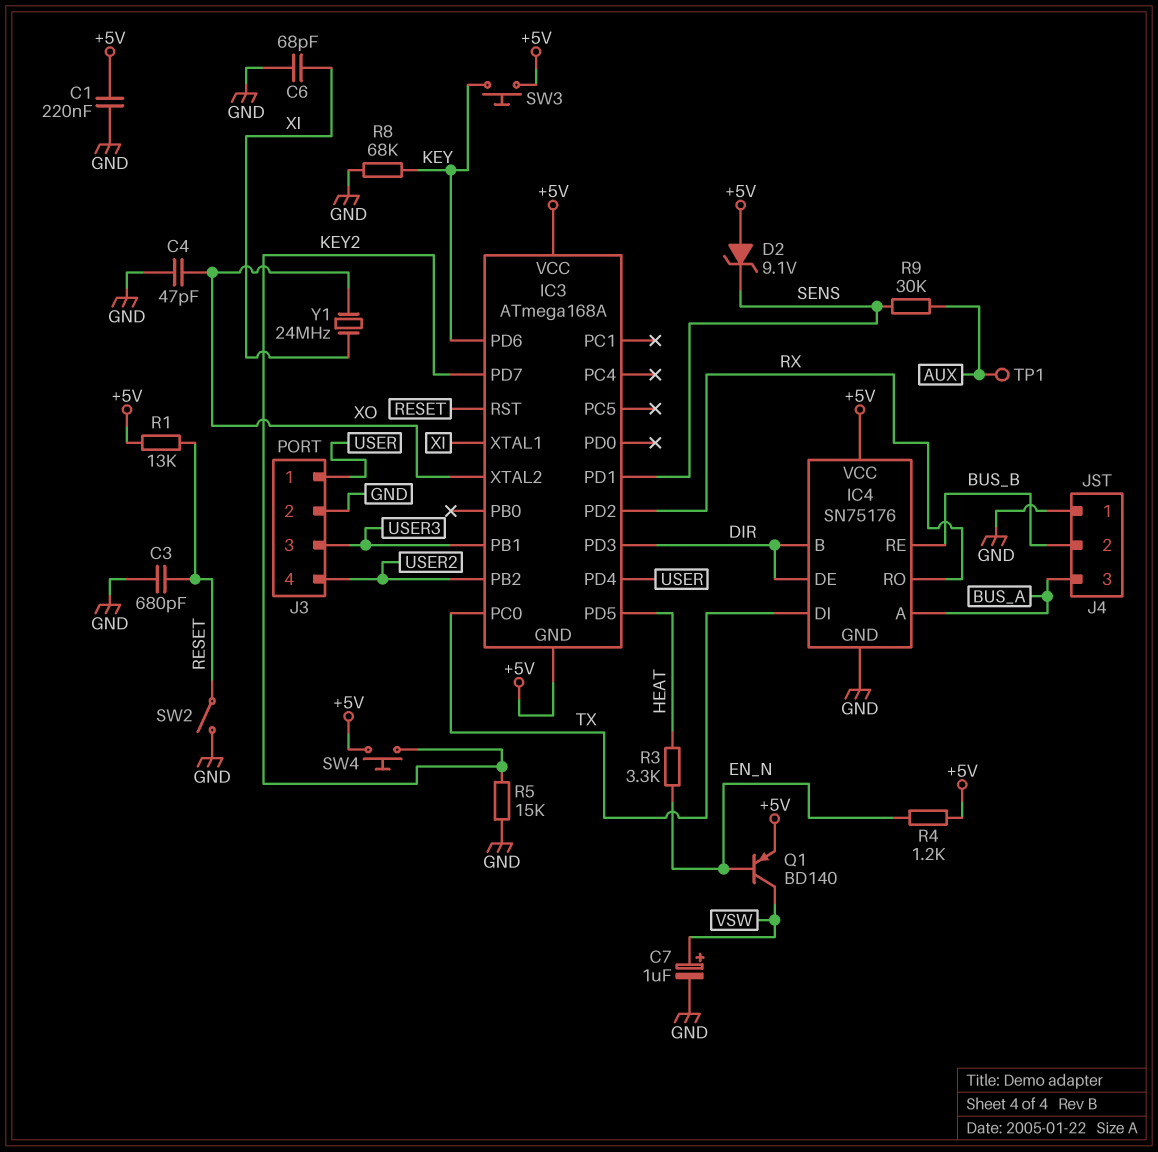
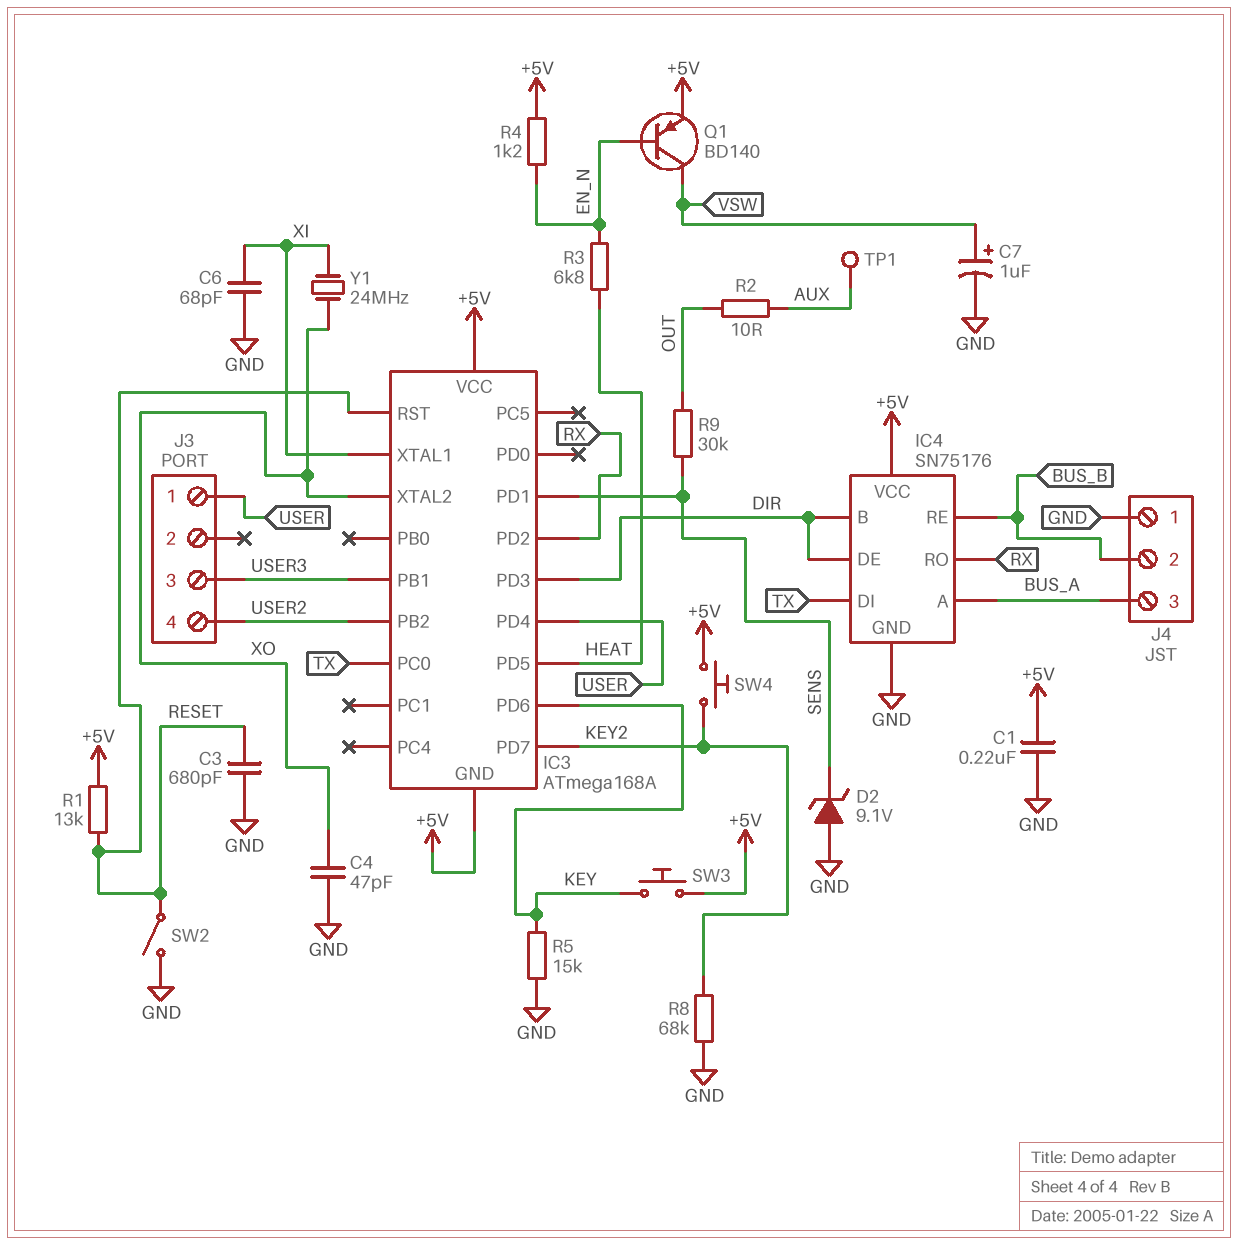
D2: zener 9.1V (A +5V, K SENS) -> zener 9.1V (A GND, K SENS)
J3 pin 2: GND -> none
R2: none -> 10 (AUX, OUT)
R3: 3.3k (EN_N, HEAT) -> 6.8k (EN_N, HEAT)
R5: 15k (GND, KEY2) -> 15k (GND, KEY)
R8: 68k (GND, KEY) -> 68k (GND, KEY2)
R9: 30k (AUX, SENS) -> 30k (OUT, SENS)

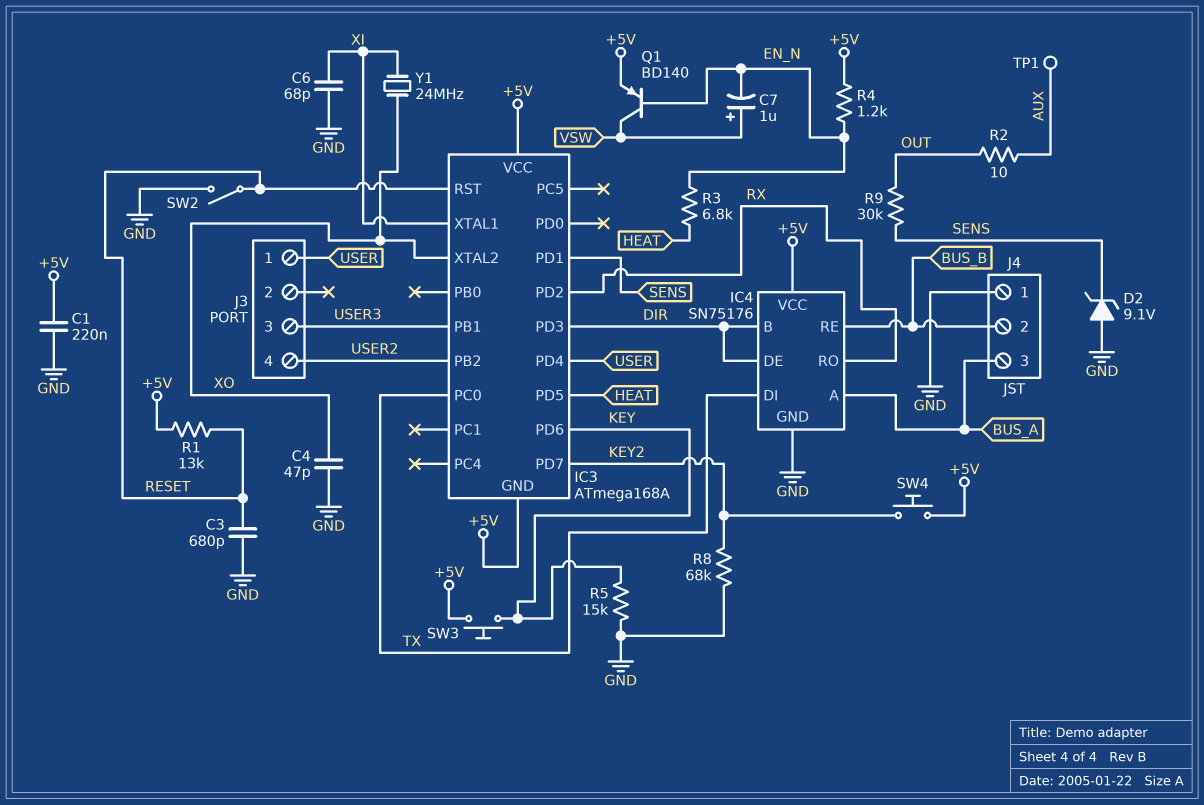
C7: 1uF (plus VSW, minus GND) -> 1uF (plus VSW, minus EN_N)

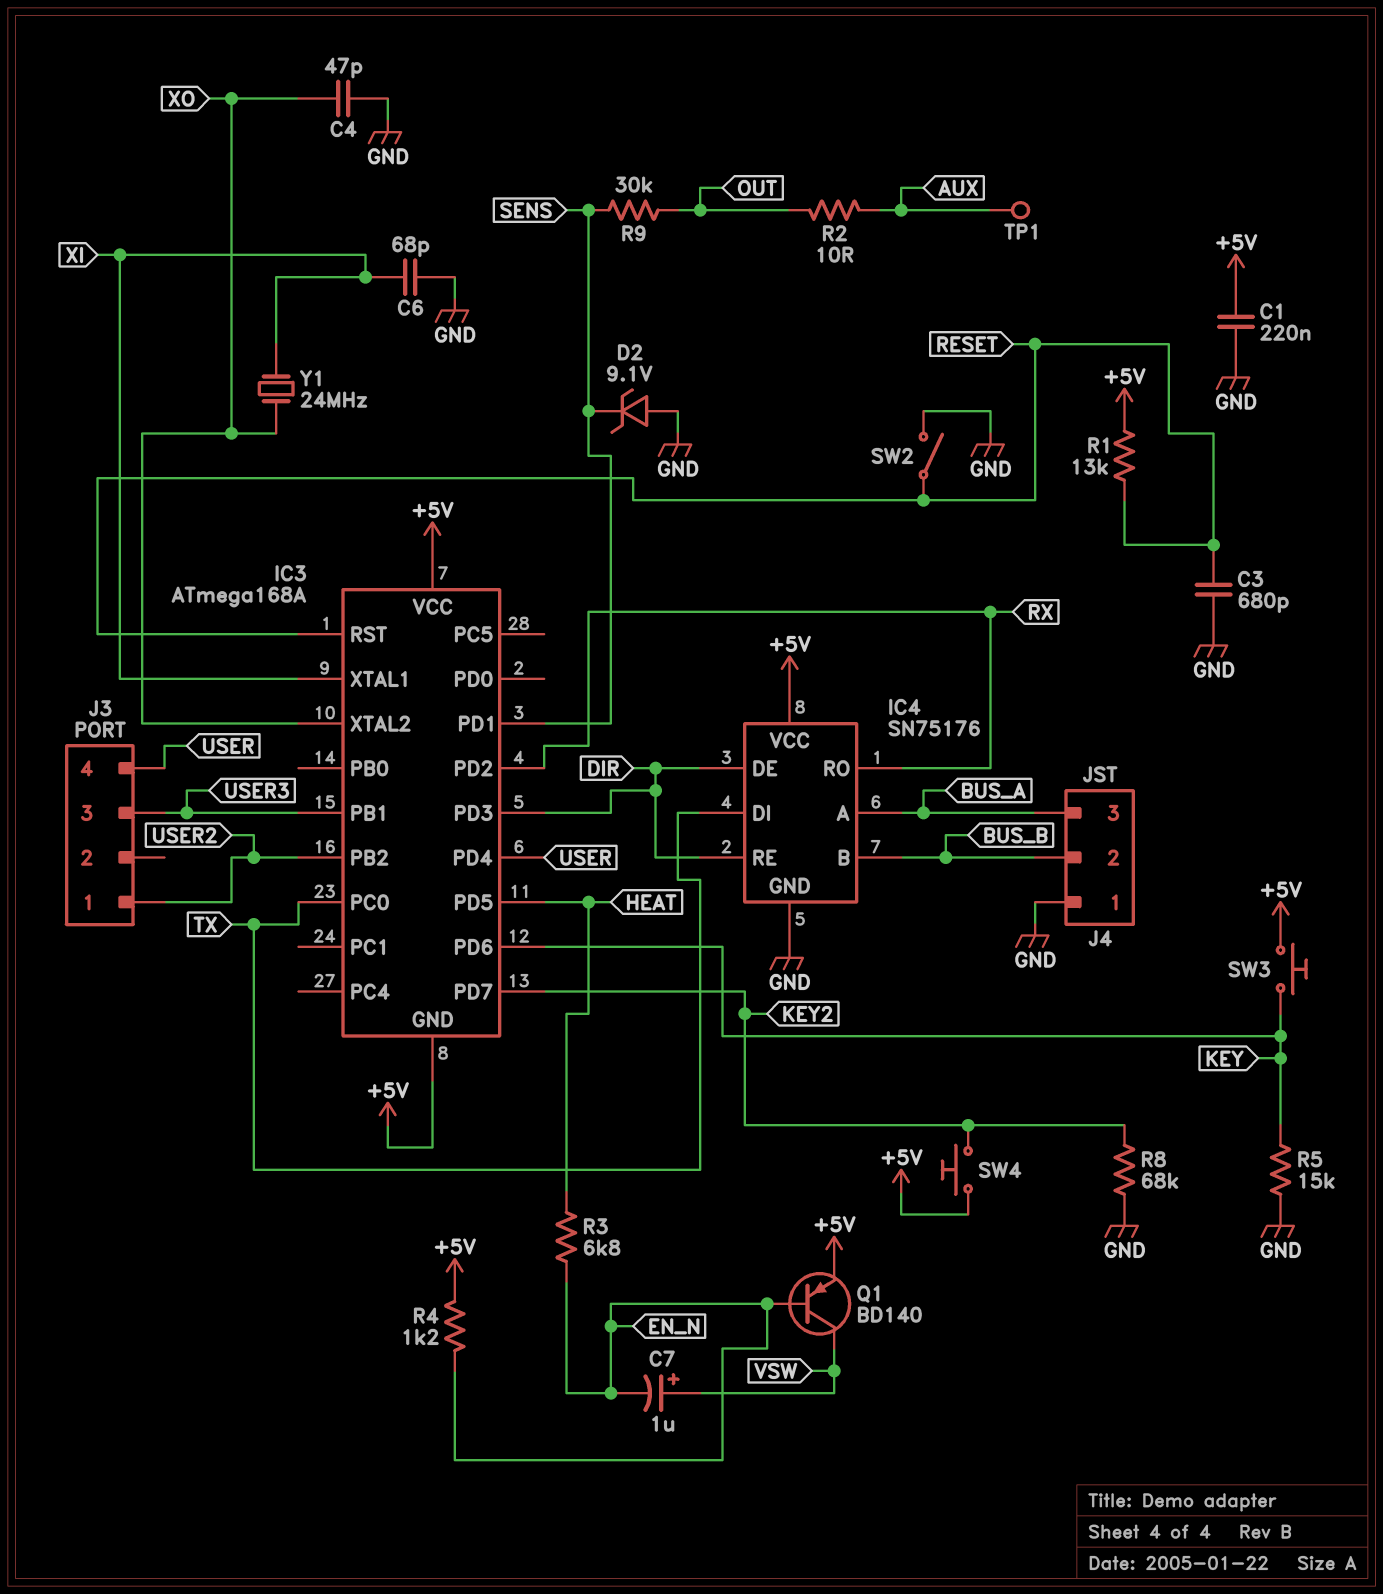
IC4 pin B: DIR -> BUS_B
IC4 pin RE: BUS_B -> DIR
J3 pin 1: USER -> USER2
J3 pin 4: USER2 -> USER

